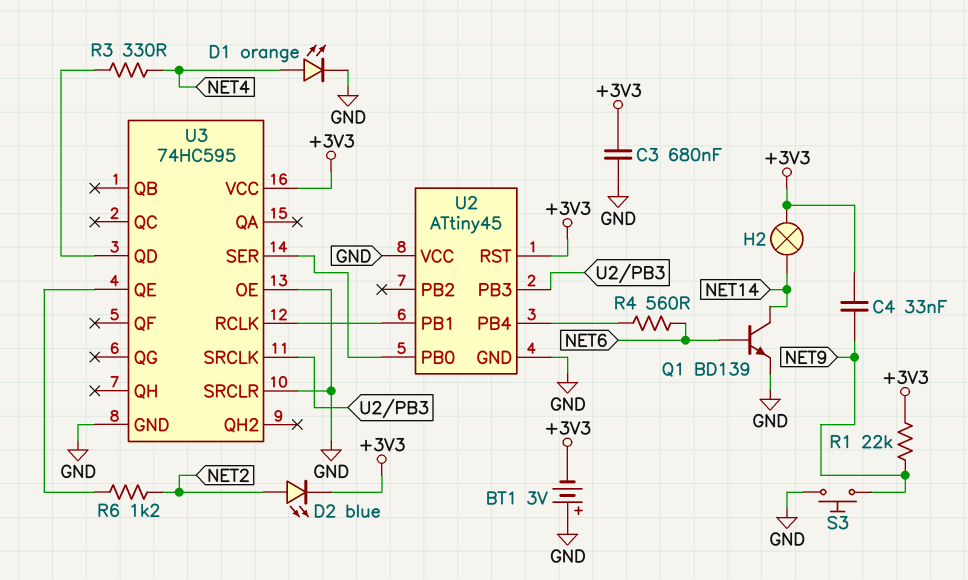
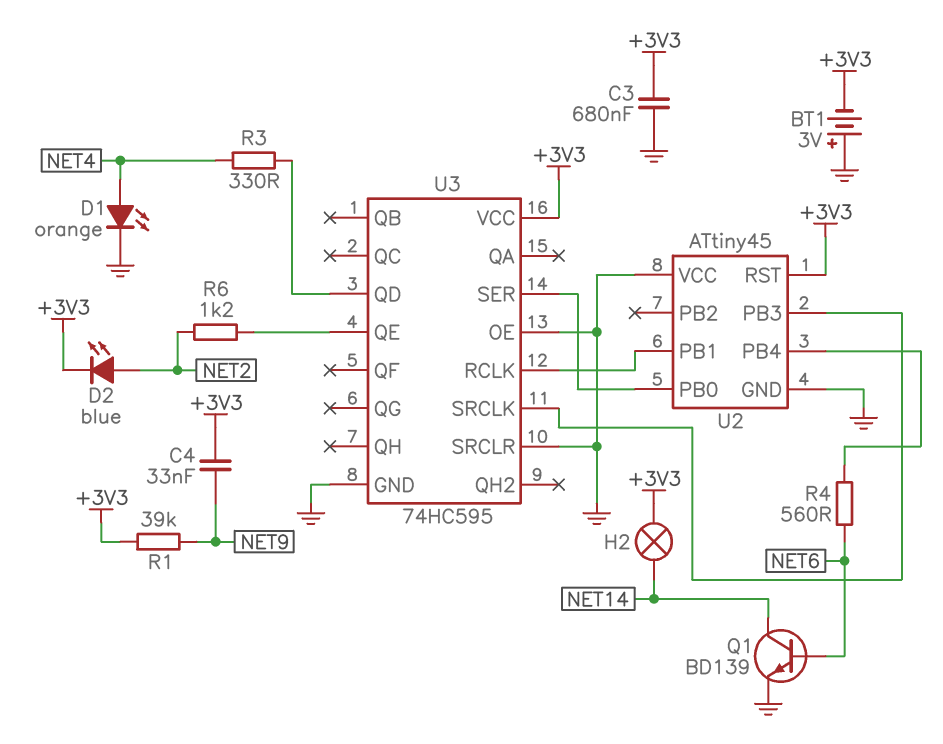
R1: 22k (+3V3, NET9) -> 39k (+3V3, NET9)
S3: button (GND, NET9) -> none

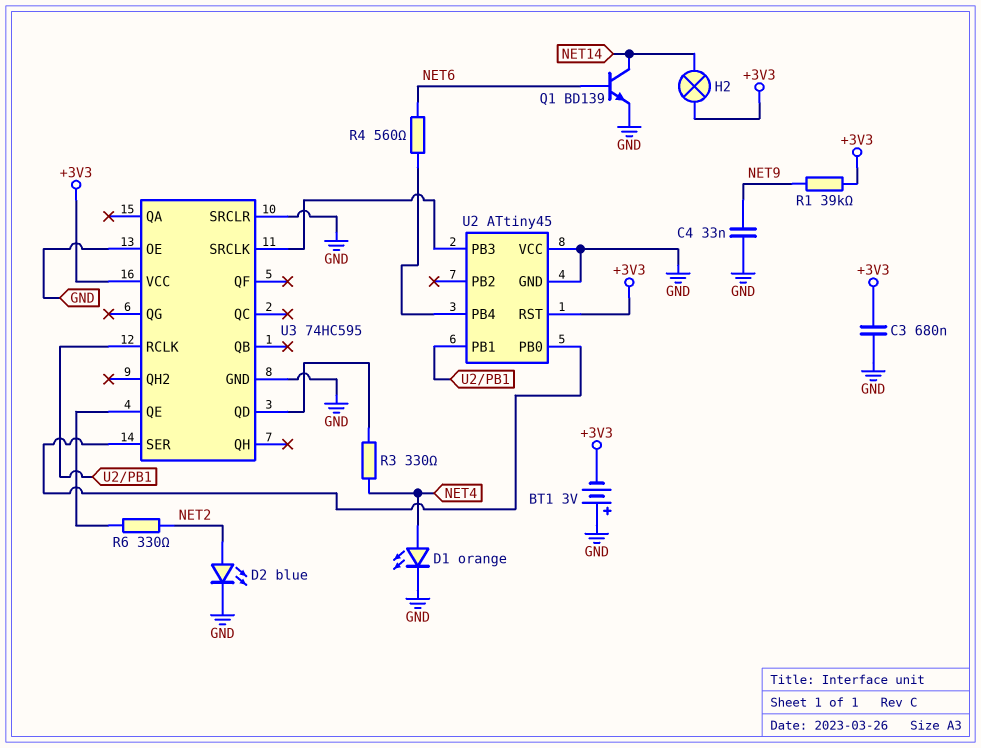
C4: 33nF (+3V3, NET9) -> 33nF (GND, NET9)
D2: LED blue (A NET2, K +3V3) -> LED blue (A NET2, K GND)
R6: 1.2k (NET2, U3/QE) -> 330 (NET2, U3/QE)

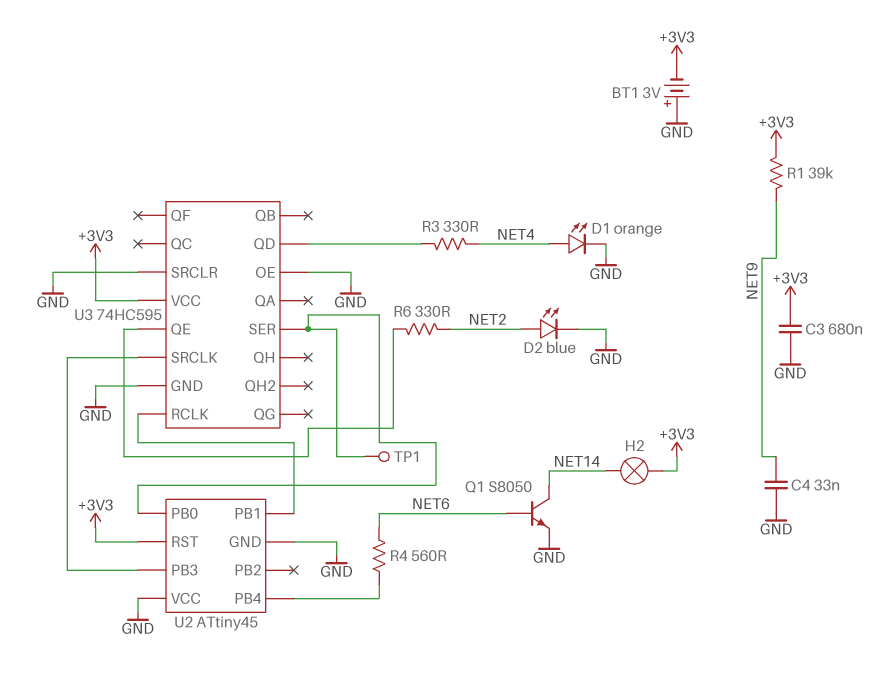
Q1: NPN BD139 (B NET6, C NET14, E GND) -> NPN S8050 (B NET6, C NET14, E GND)
TP1: none -> test point (U2/PB0)

